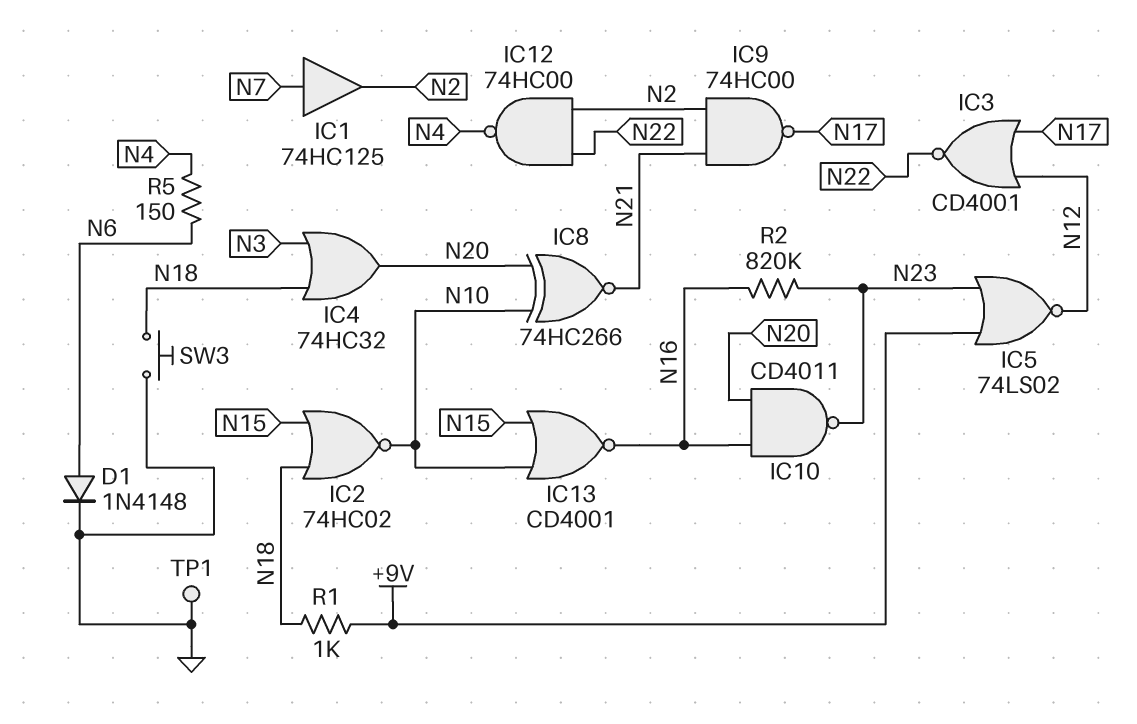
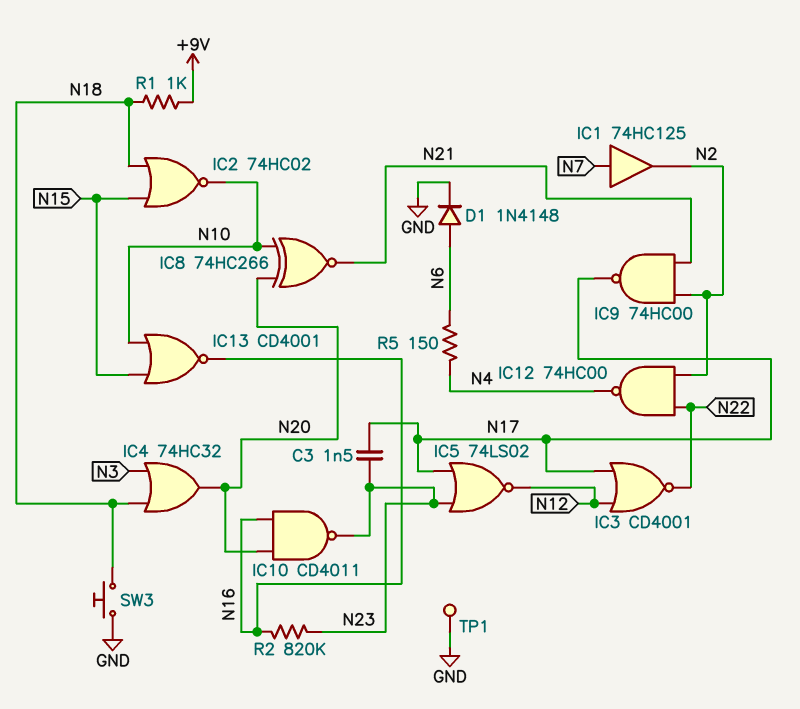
C3: none -> 1.5nF (N17, N23)
IC5: NOR 74LS02 (in +9V, in N23, out N12) -> NOR 74LS02 (in N17, in N23, out N12)

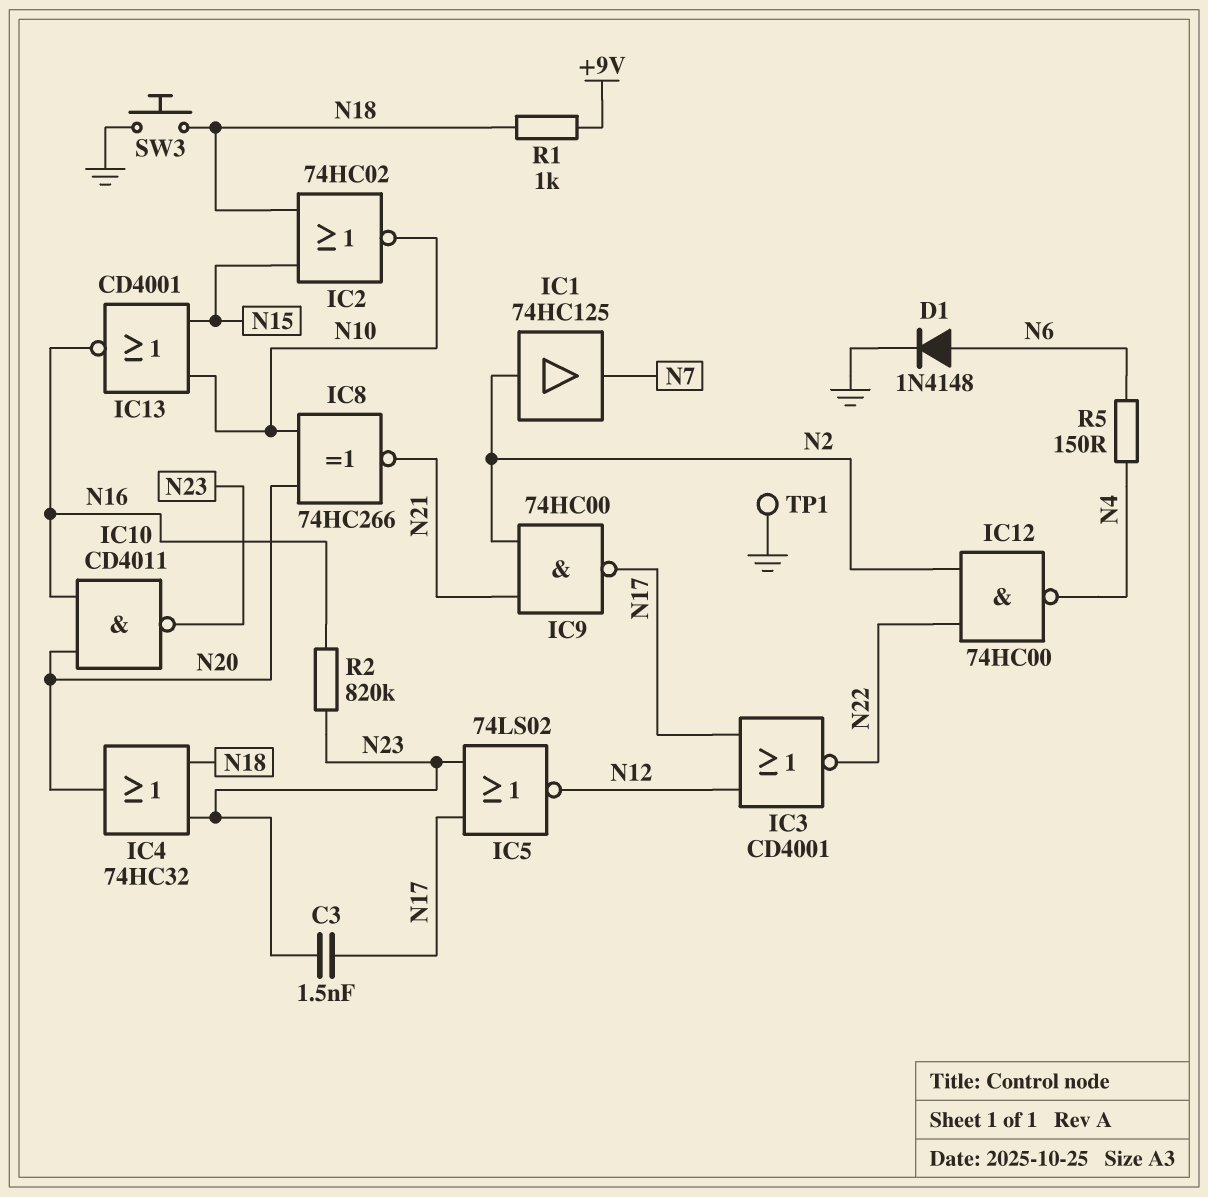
IC1: buffer 74HC125 (in N7, out N2) -> buffer 74HC125 (in N2, out N7)
IC4: OR 74HC32 (in N3, in N18, out N20) -> OR 74HC32 (in N18, in N23, out N20)

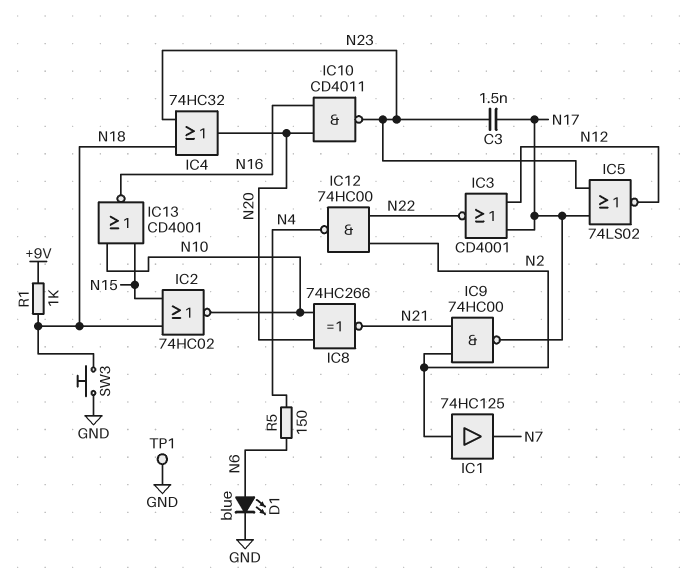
D1: diode 1N4148 (A N6, K GND) -> LED blue (A N6, K GND)
R2: 820k (N16, N23) -> none

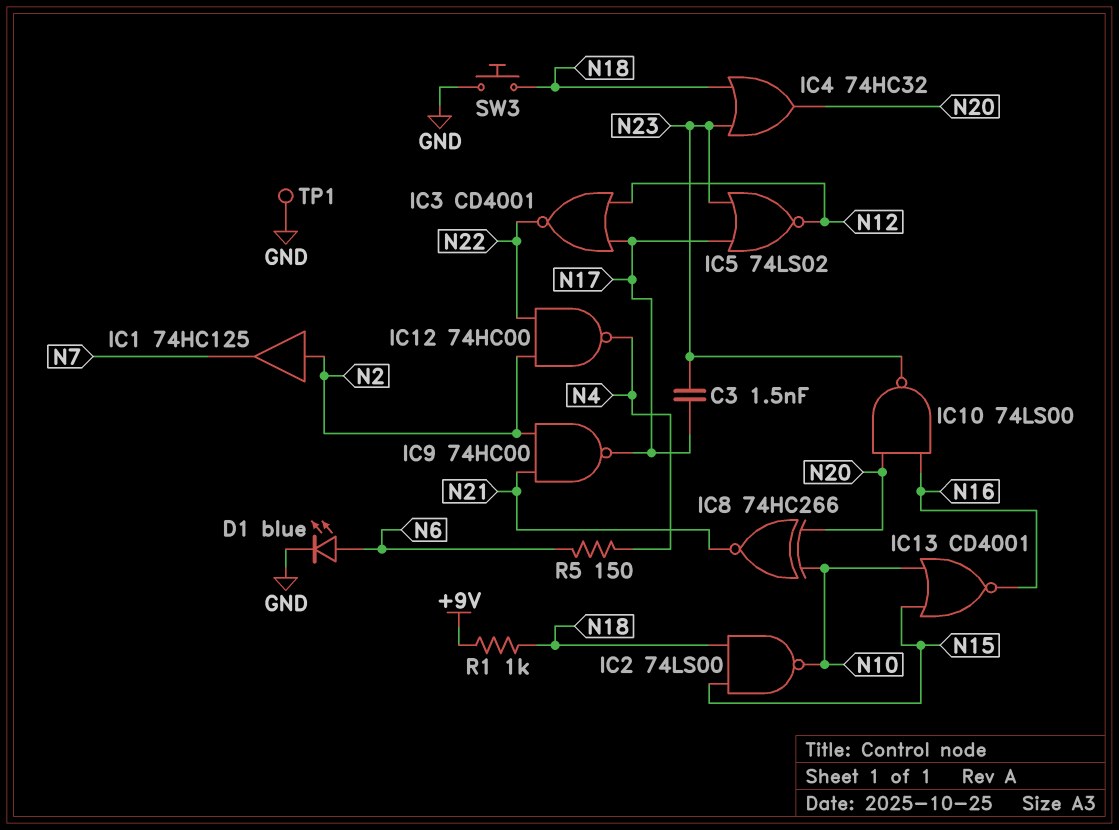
IC2: NOR 74HC02 (in N15, in N18, out N10) -> NAND 74LS00 (in N15, in N18, out N10)
IC10: NAND CD4011 (in N16, in N20, out N23) -> NAND 74LS00 (in N16, in N20, out N23)

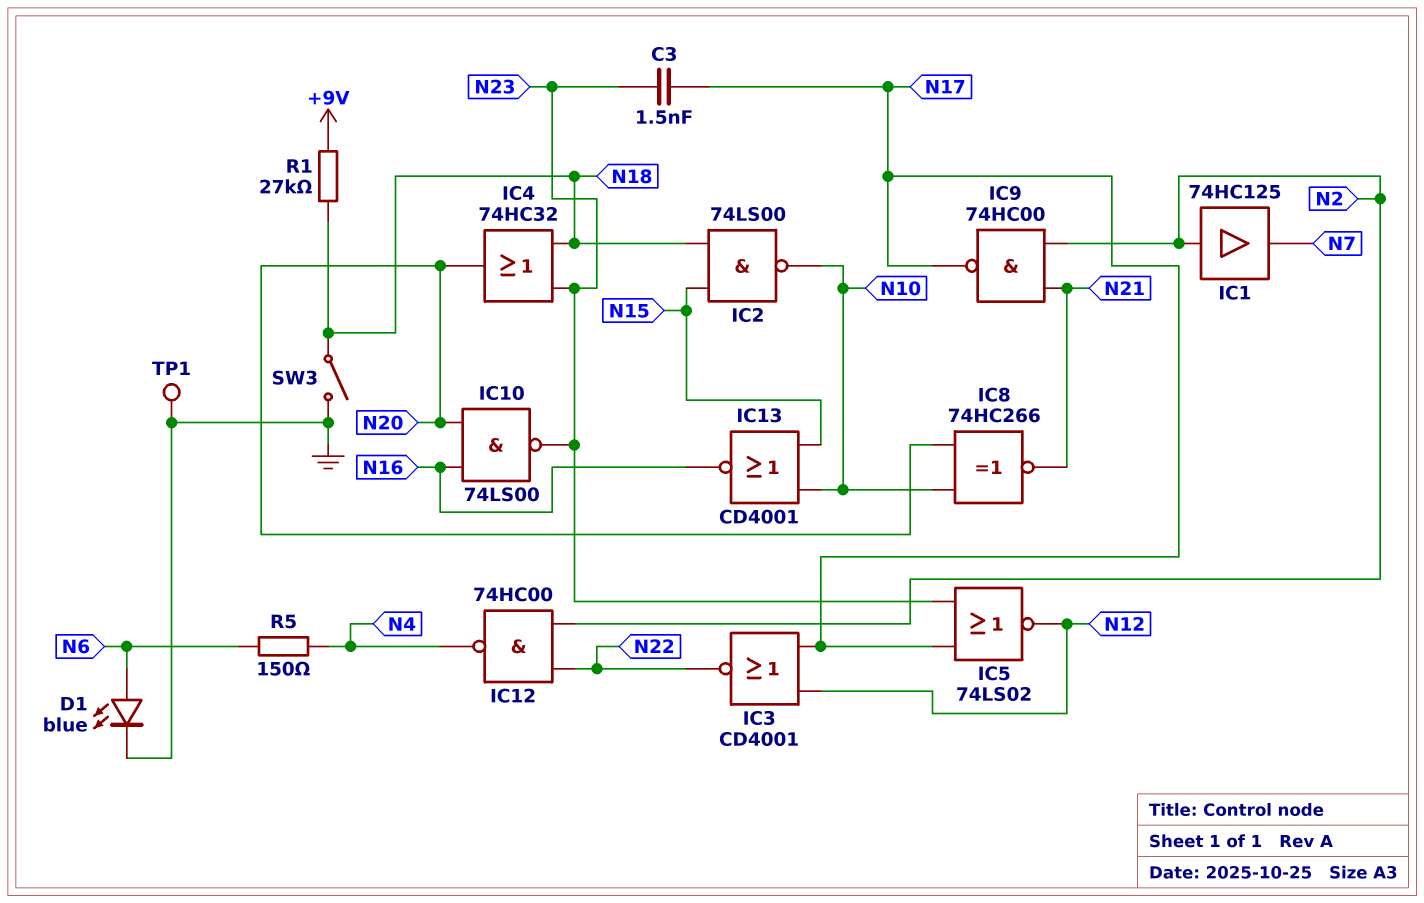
R1: 1k (+9V, N18) -> 27k (+9V, N18)
SW3: button (GND, N18) -> switch (GND, N18)

